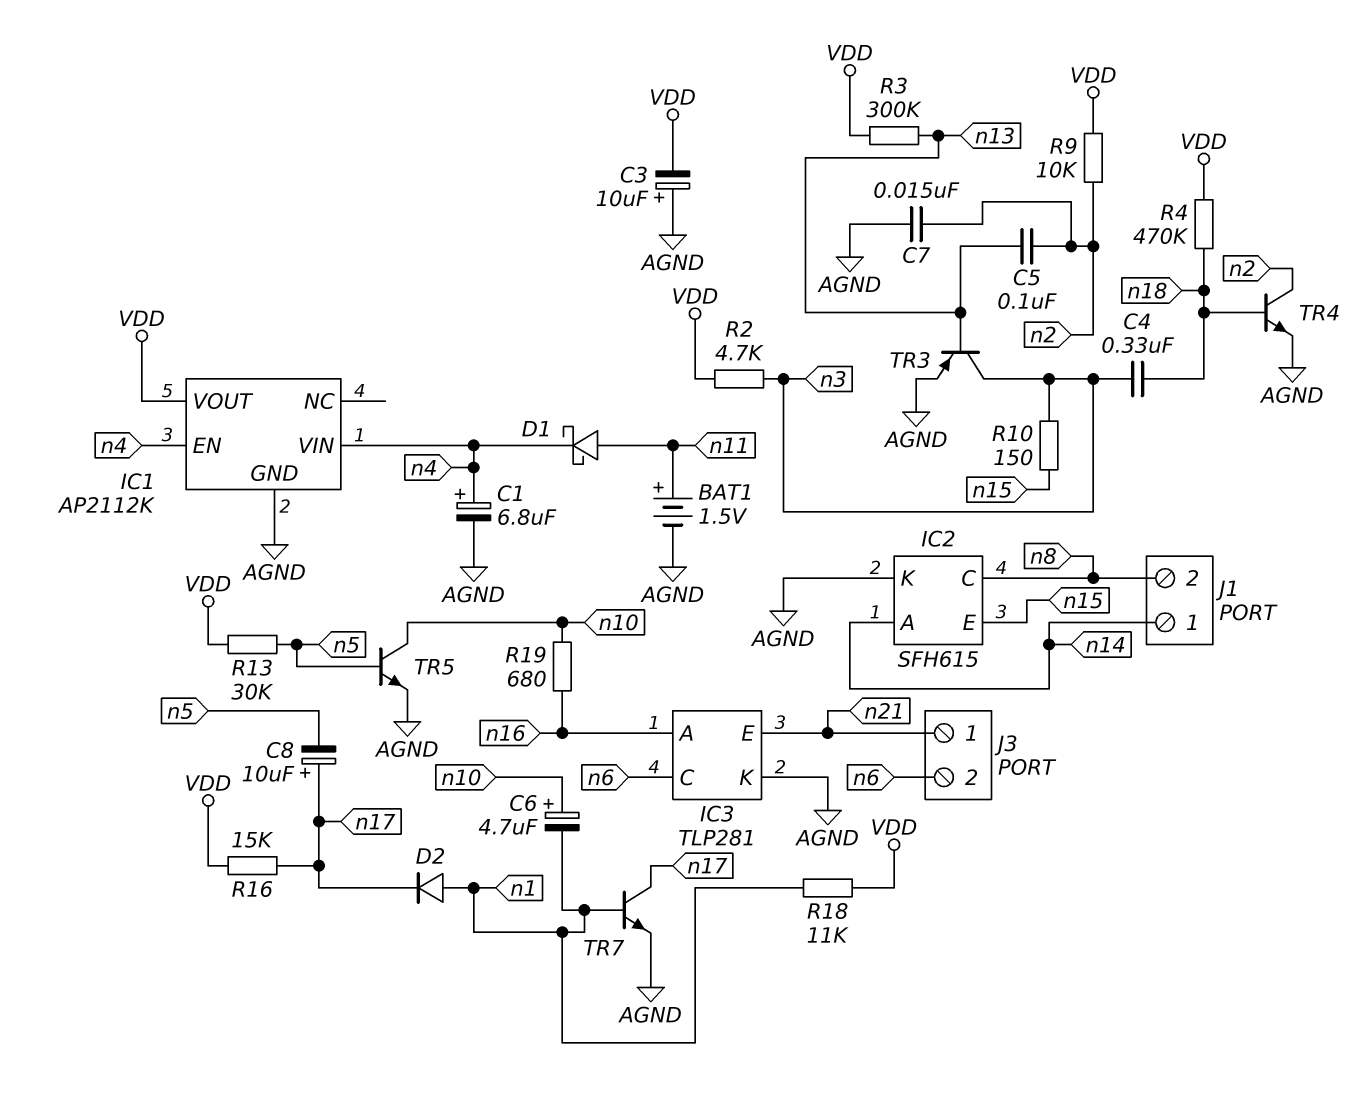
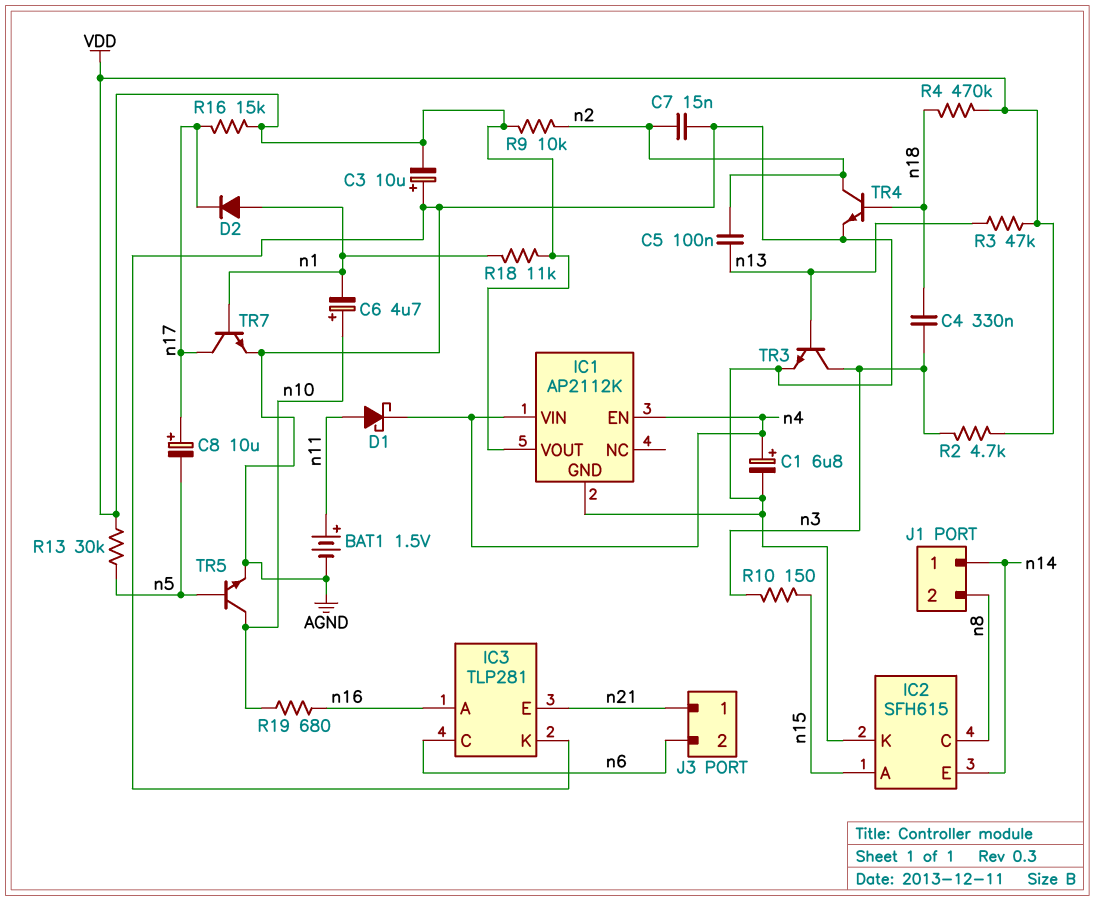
IC2 pin A: n14 -> n15
IC2 pin E: n15 -> n14
R3: 300k (VDD, n13) -> 47k (VDD, n13)
TR3: PNP (B n13, C n3, E AGND) -> NPN (B n13, C n3, E AGND)

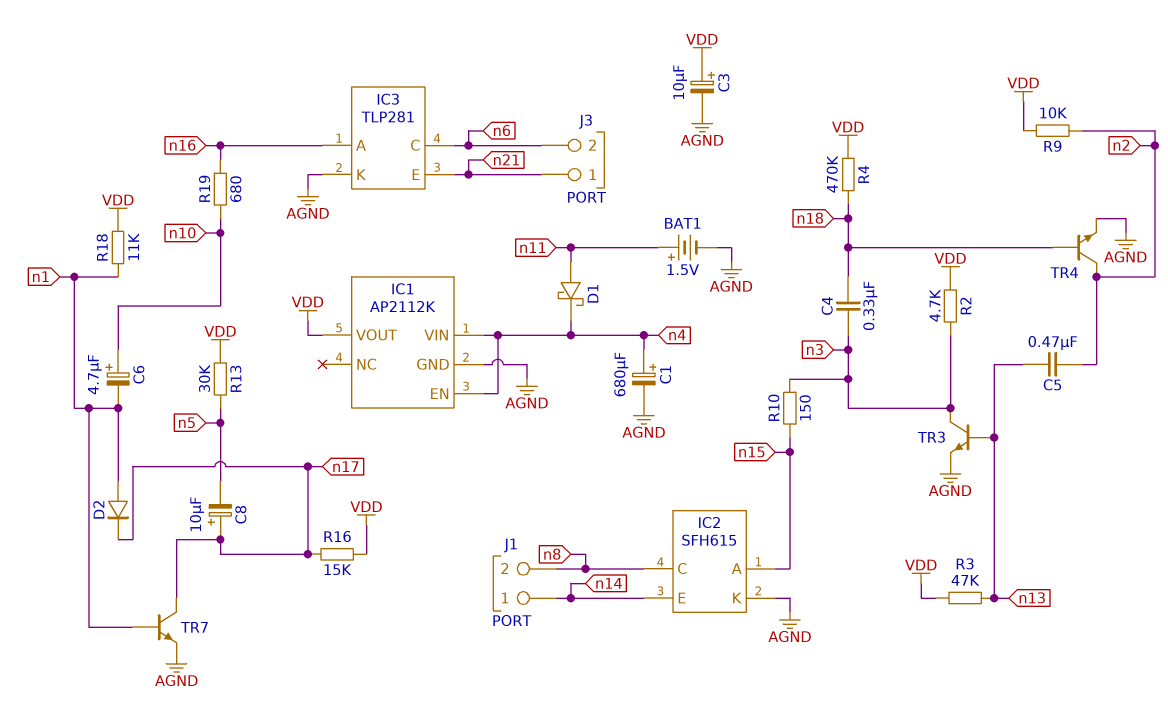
C1: 6.8uF (plus n4, minus AGND) -> 680uF (plus n4, minus AGND)
C3: 10uF (plus AGND, minus VDD) -> 10uF (plus VDD, minus AGND)
C5: 100nF (n2, n13) -> 470nF (n2, n13)
C7: 15nF (AGND, n2) -> none
TR5: NPN (B n5, C n10, E AGND) -> none

